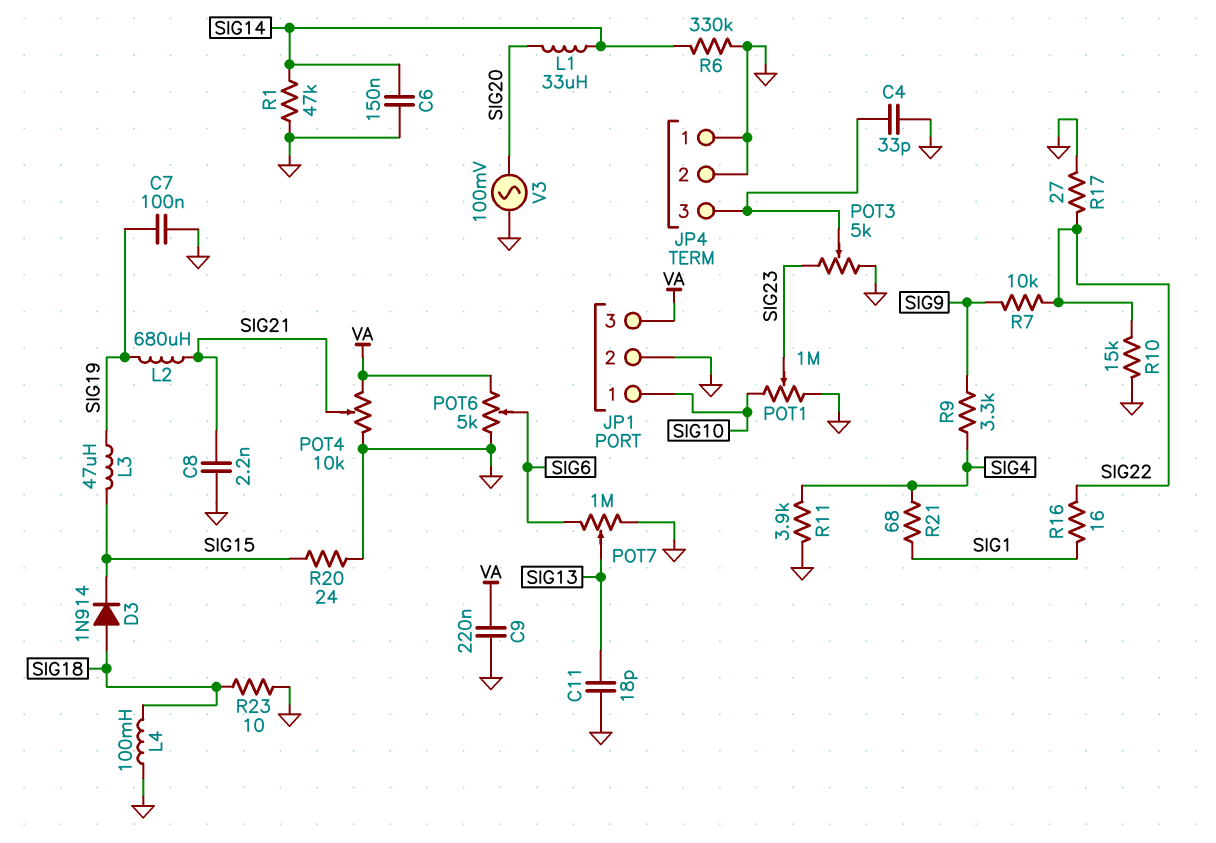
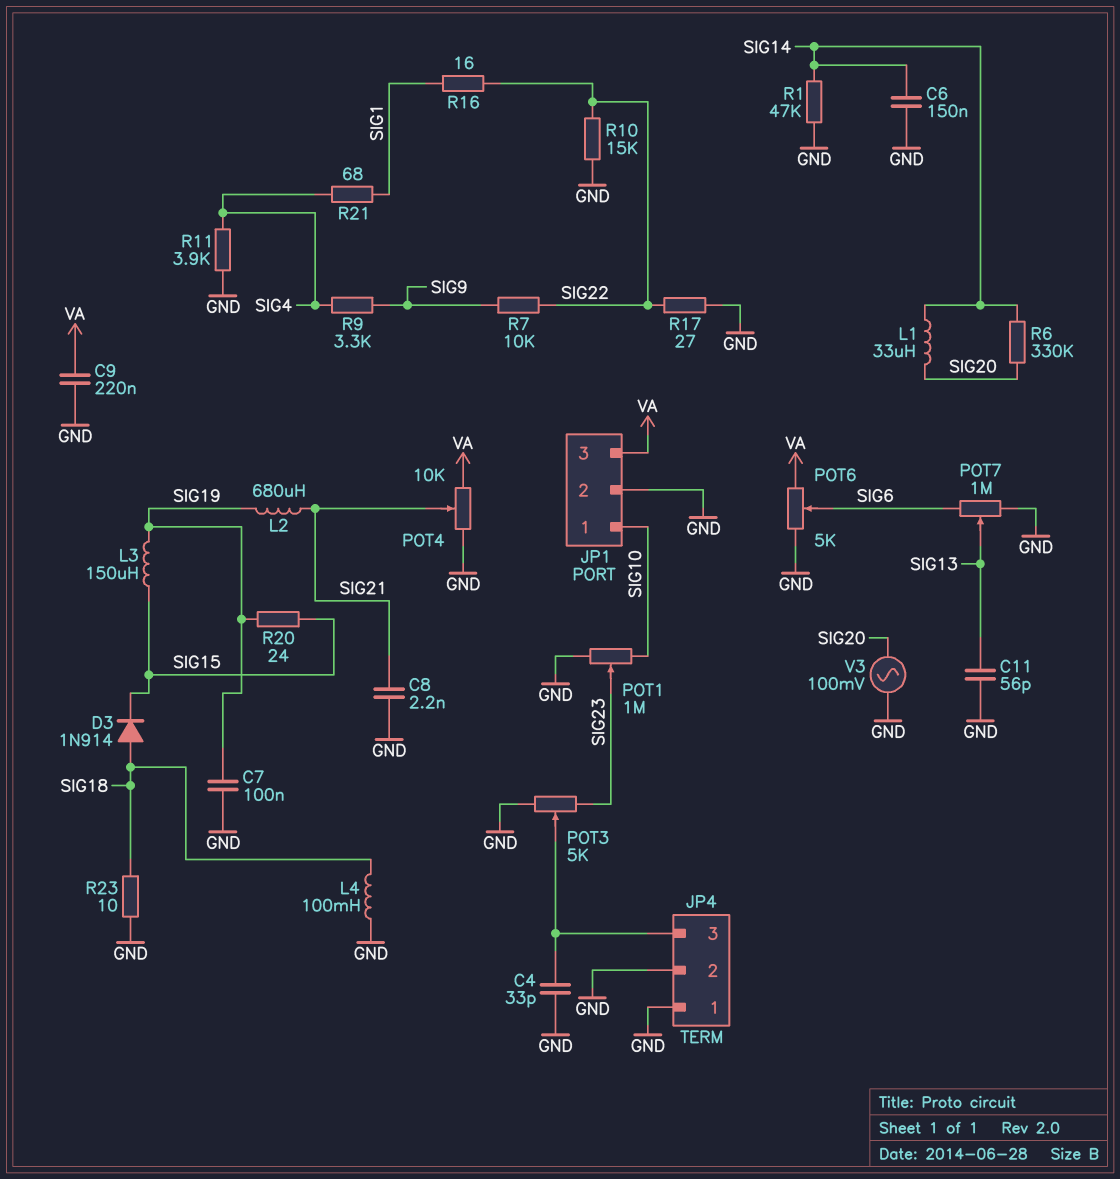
C11: 18pF (GND, SIG13) -> 56pF (GND, SIG13)
L3: 47uH (SIG15, SIG19) -> 150uH (SIG15, SIG19)
R6: 330k (GND, SIG14) -> 330k (SIG14, SIG20)
R20: 24 (GND, SIG15) -> 24 (SIG15, SIG19)

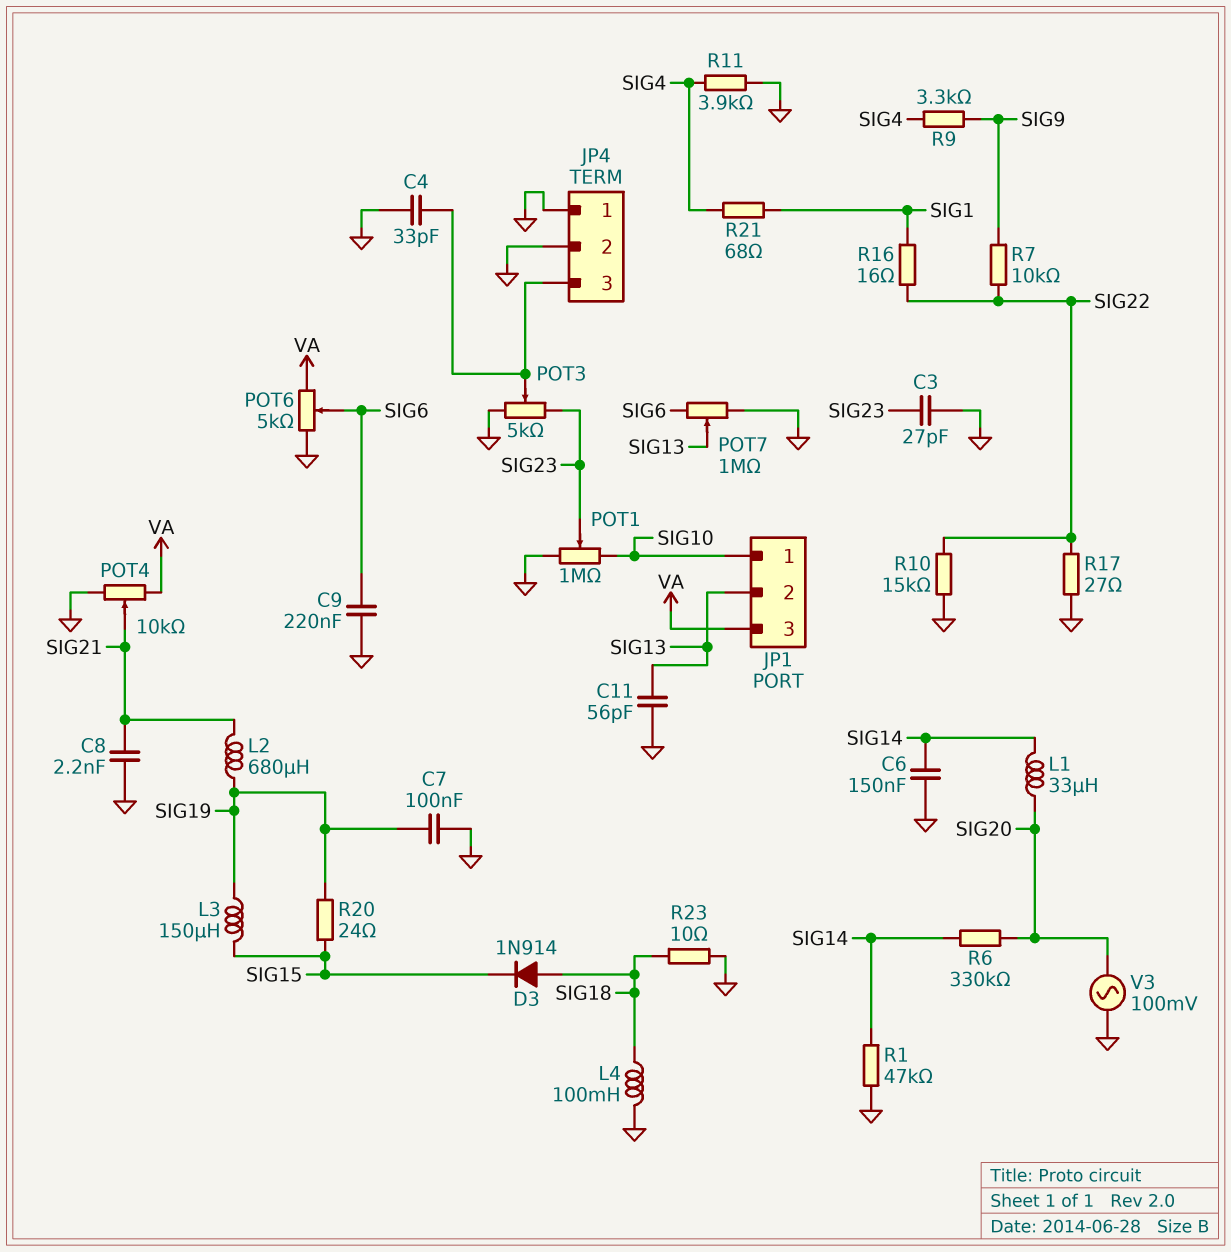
C3: none -> 27pF (GND, SIG23)
C9: 220nF (GND, VA) -> 220nF (GND, SIG6)
JP1 pin 2: GND -> SIG13

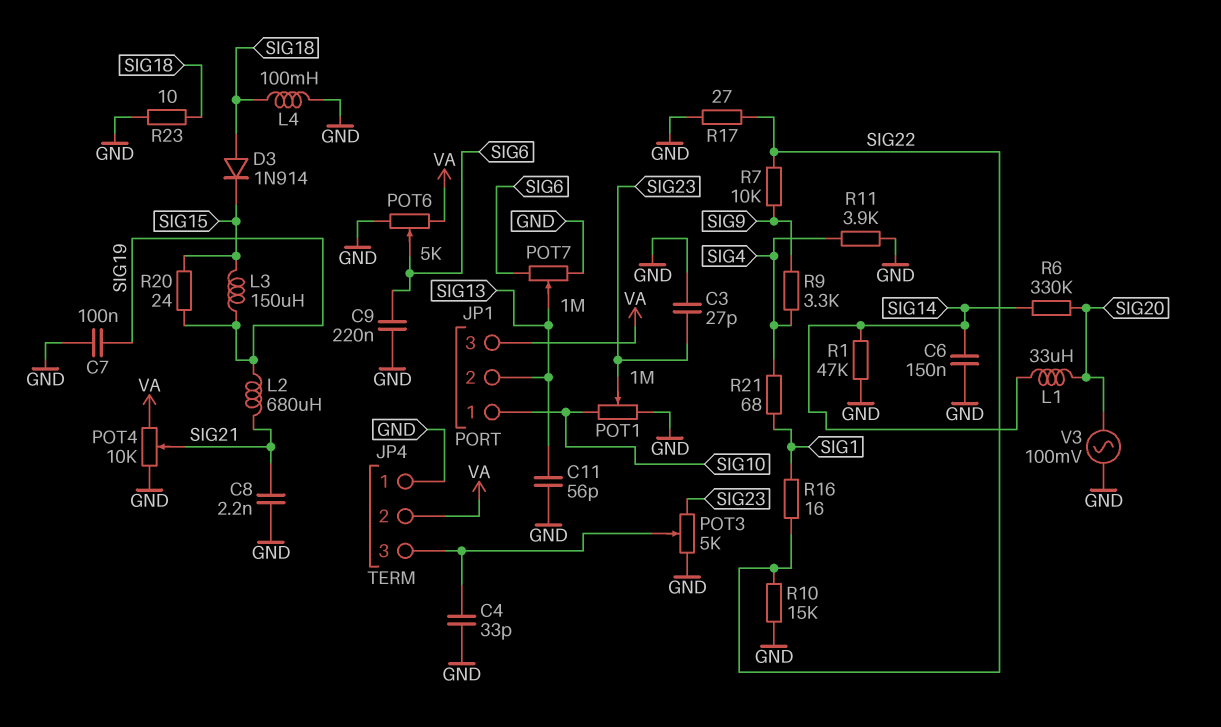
JP4 pin 2: GND -> VA

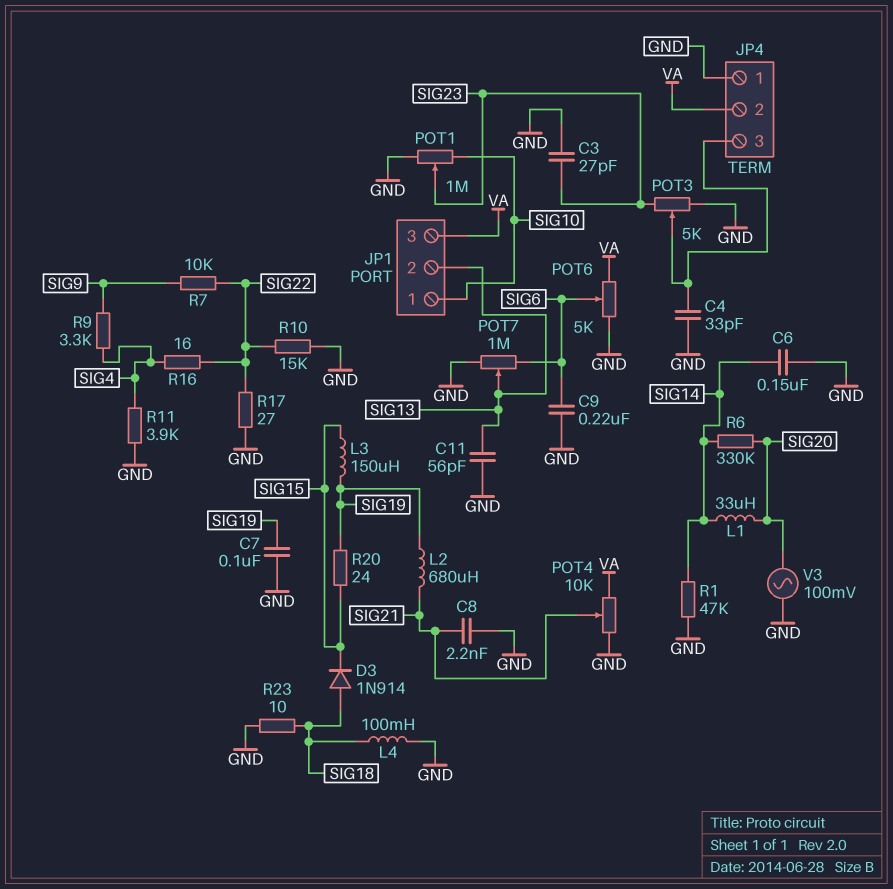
R16: 16 (SIG1, SIG22) -> 16 (SIG4, SIG22)
R21: 68 (SIG1, SIG4) -> none

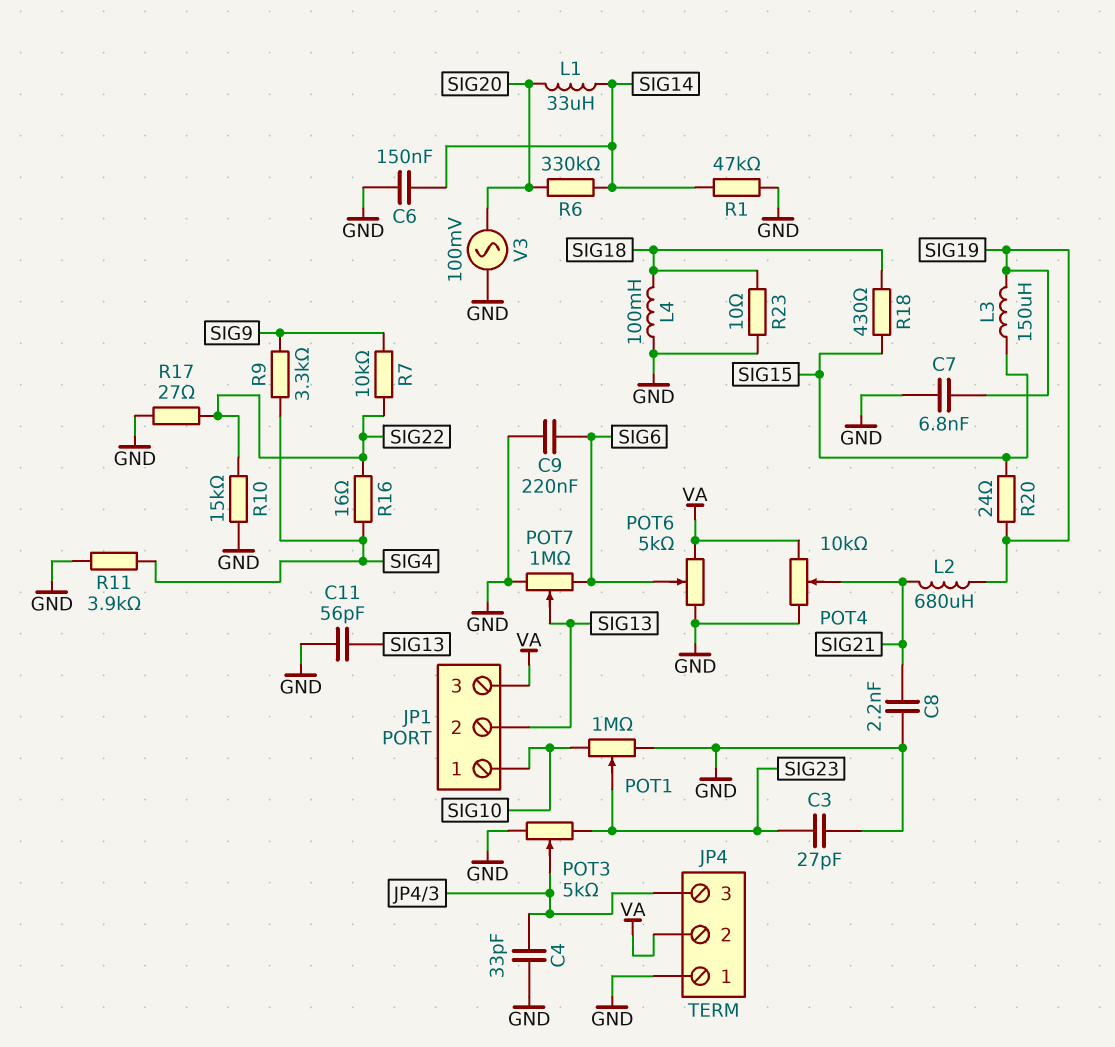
C7: 100nF (GND, SIG19) -> 6.8nF (GND, SIG19)
D3: diode 1N914 (A SIG18, K SIG15) -> none
R18: none -> 430 (SIG15, SIG18)

